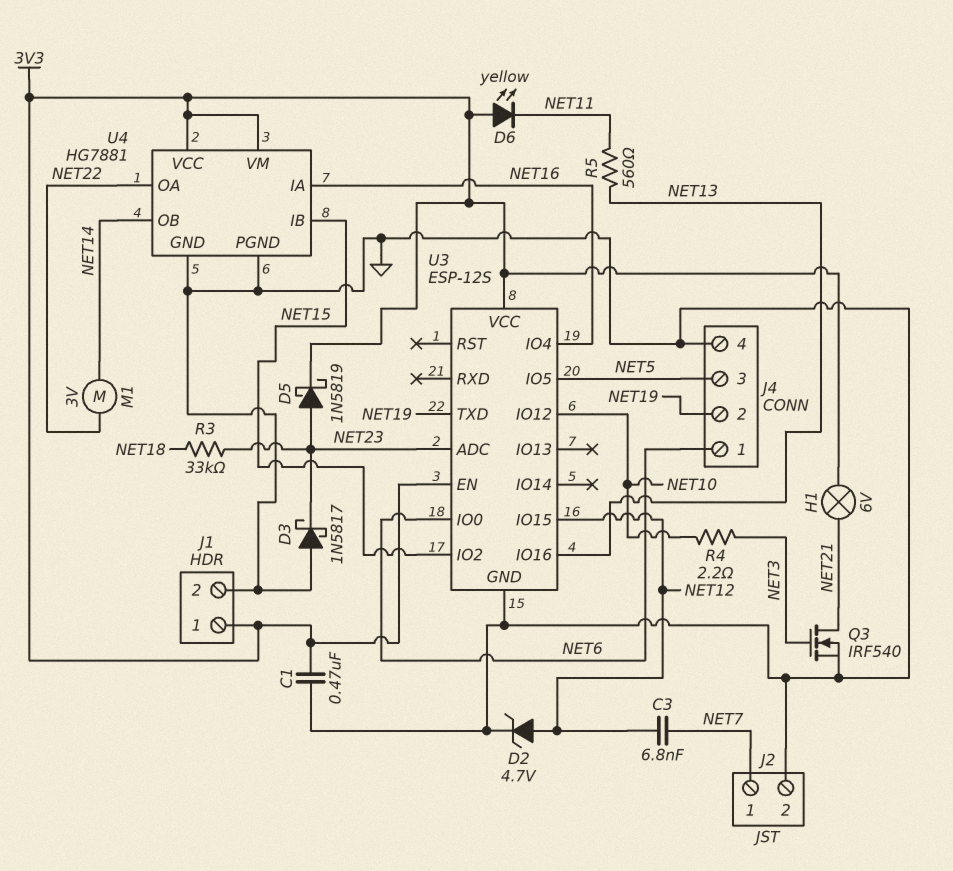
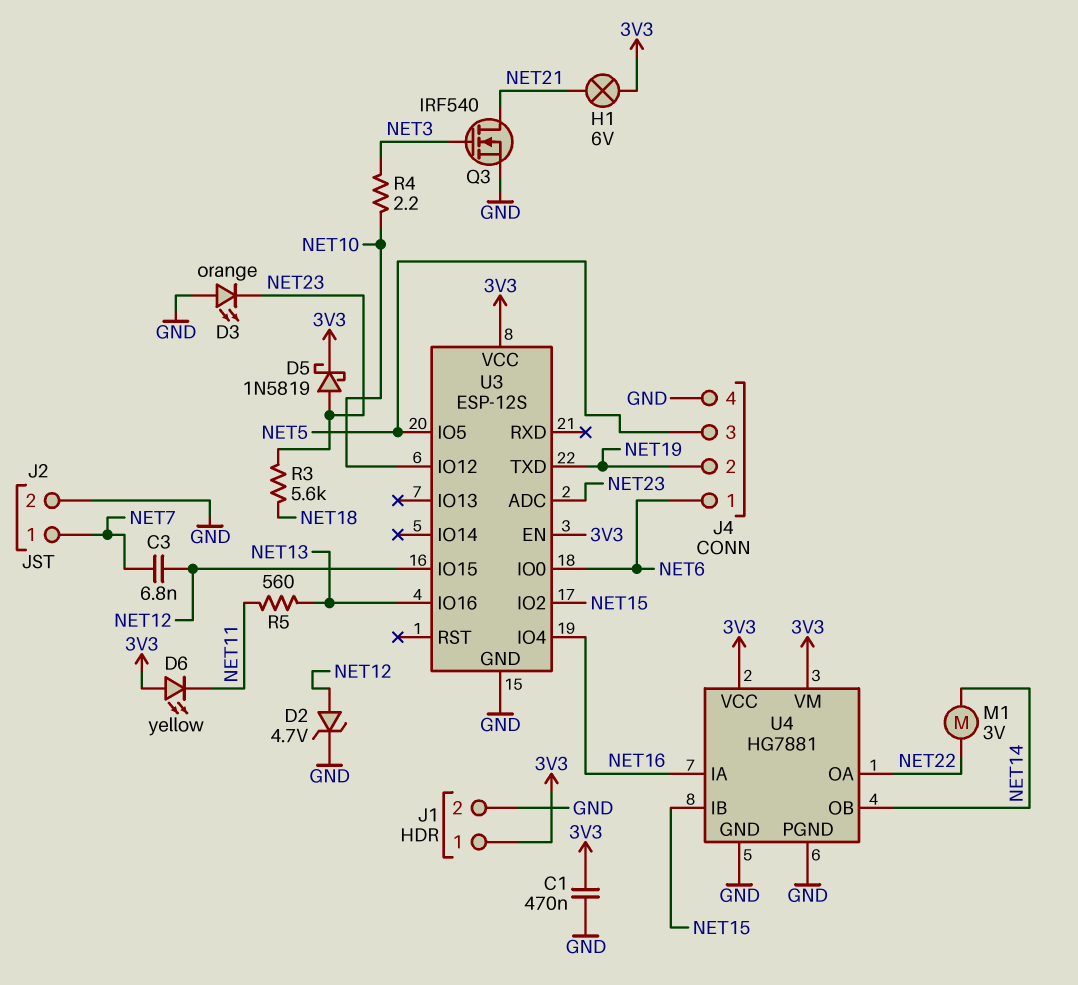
D3: schottky 1N5817 (A GND, K NET23) -> LED orange (A GND, K NET23)
R3: 33k (NET18, NET23) -> 5.6k (NET18, NET23)

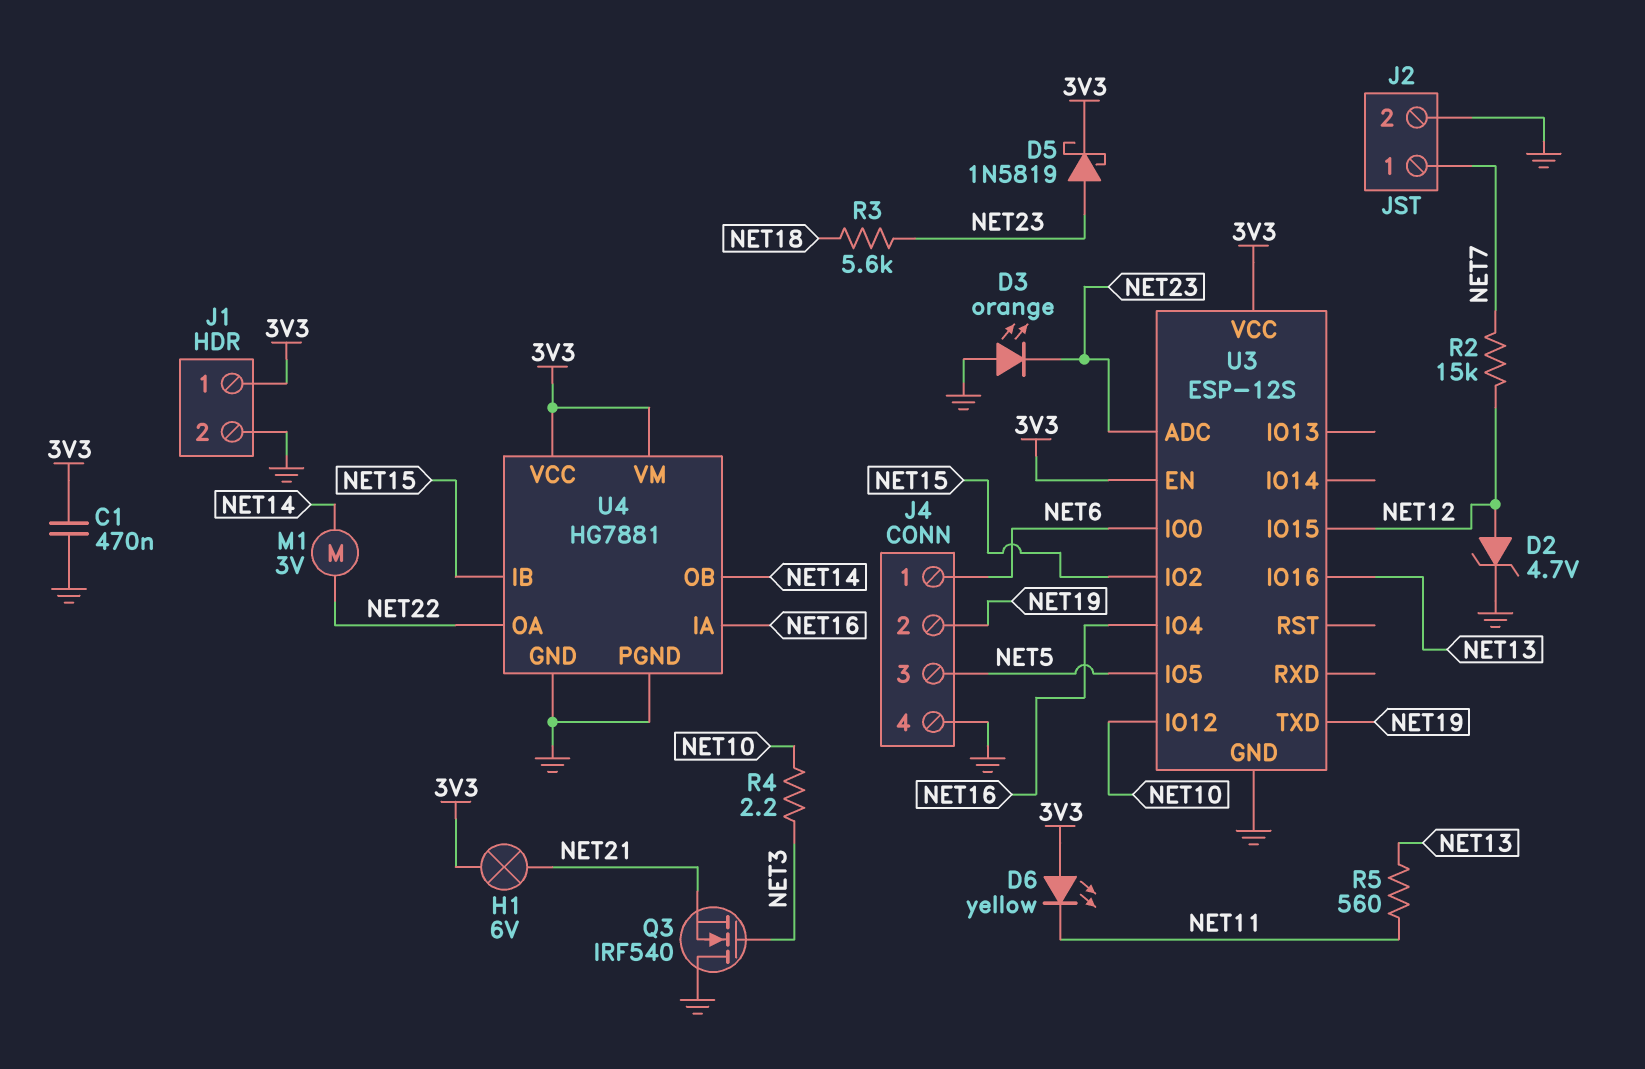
C3: 6.8nF (NET7, NET12) -> none
Q3: NMOS IRF540 (G NET3, D NET21, S GND) -> NMOS IRF540 (G NET3, D GND, S NET21)
R2: none -> 15k (NET7, NET12)

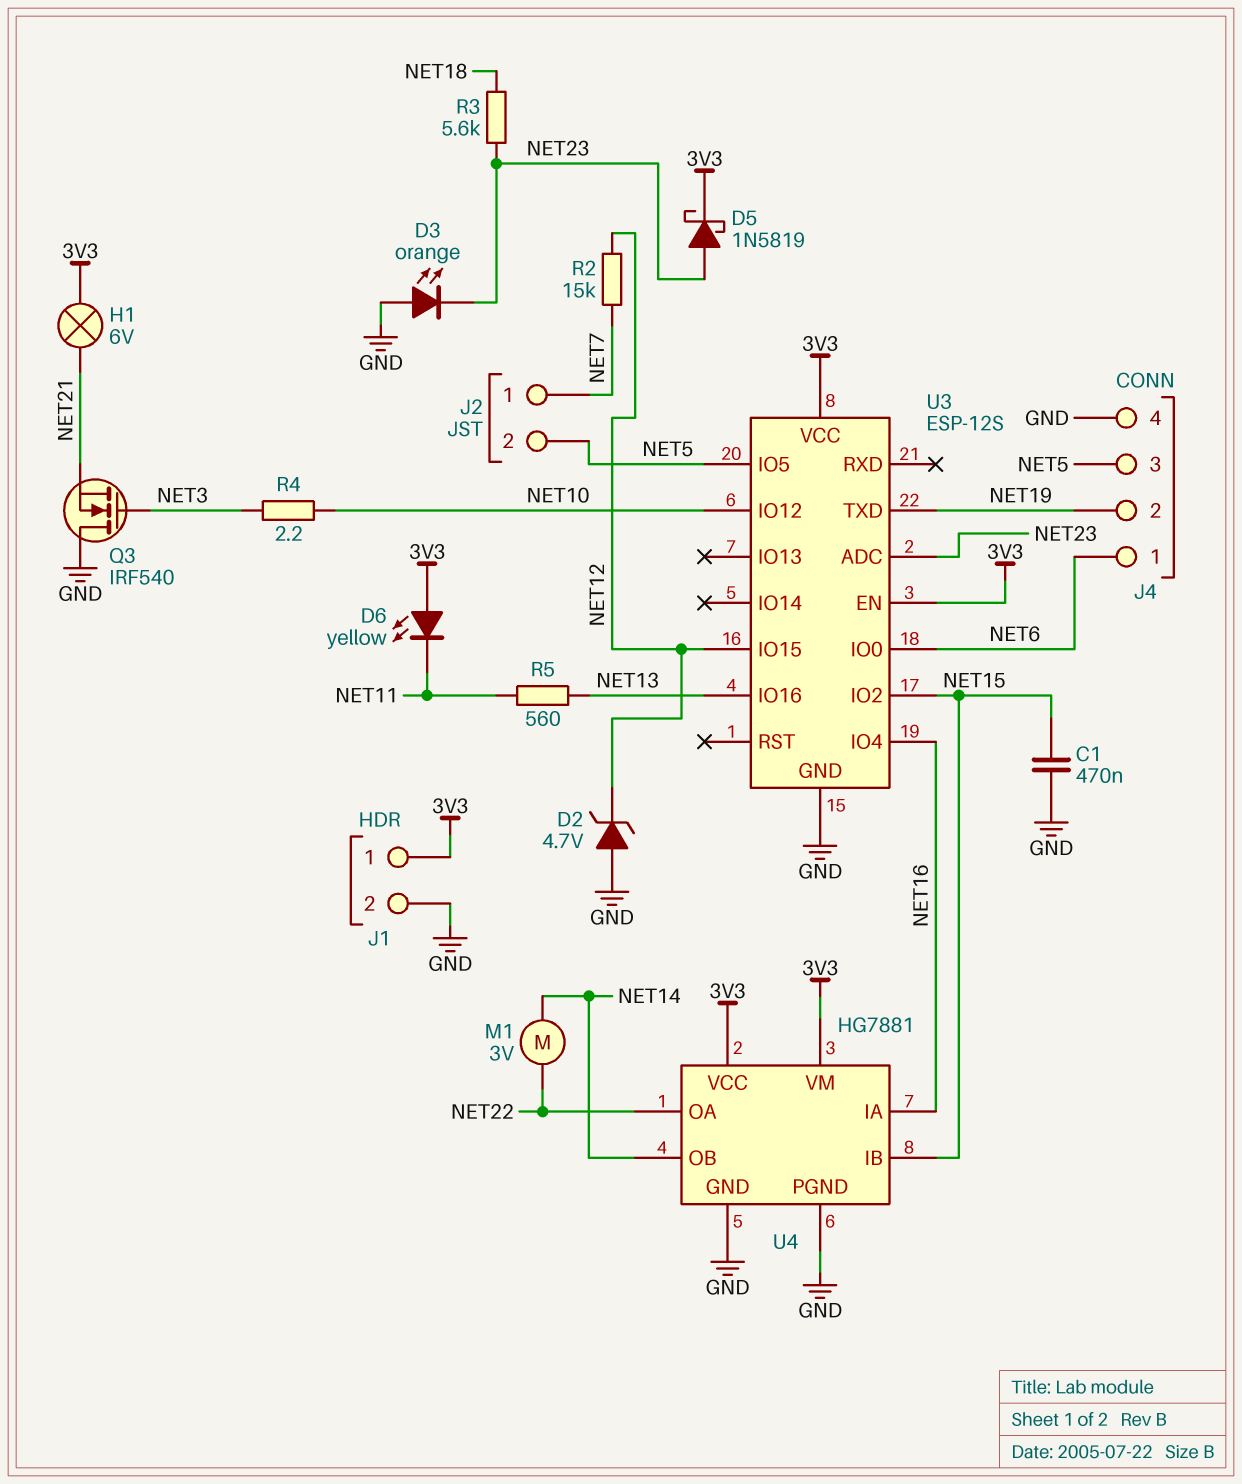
C1: 470nF (3V3, GND) -> 470nF (GND, NET15)
D2: zener 4.7V (A NET12, K GND) -> zener 4.7V (A GND, K NET12)
J2 pin 2: GND -> NET5

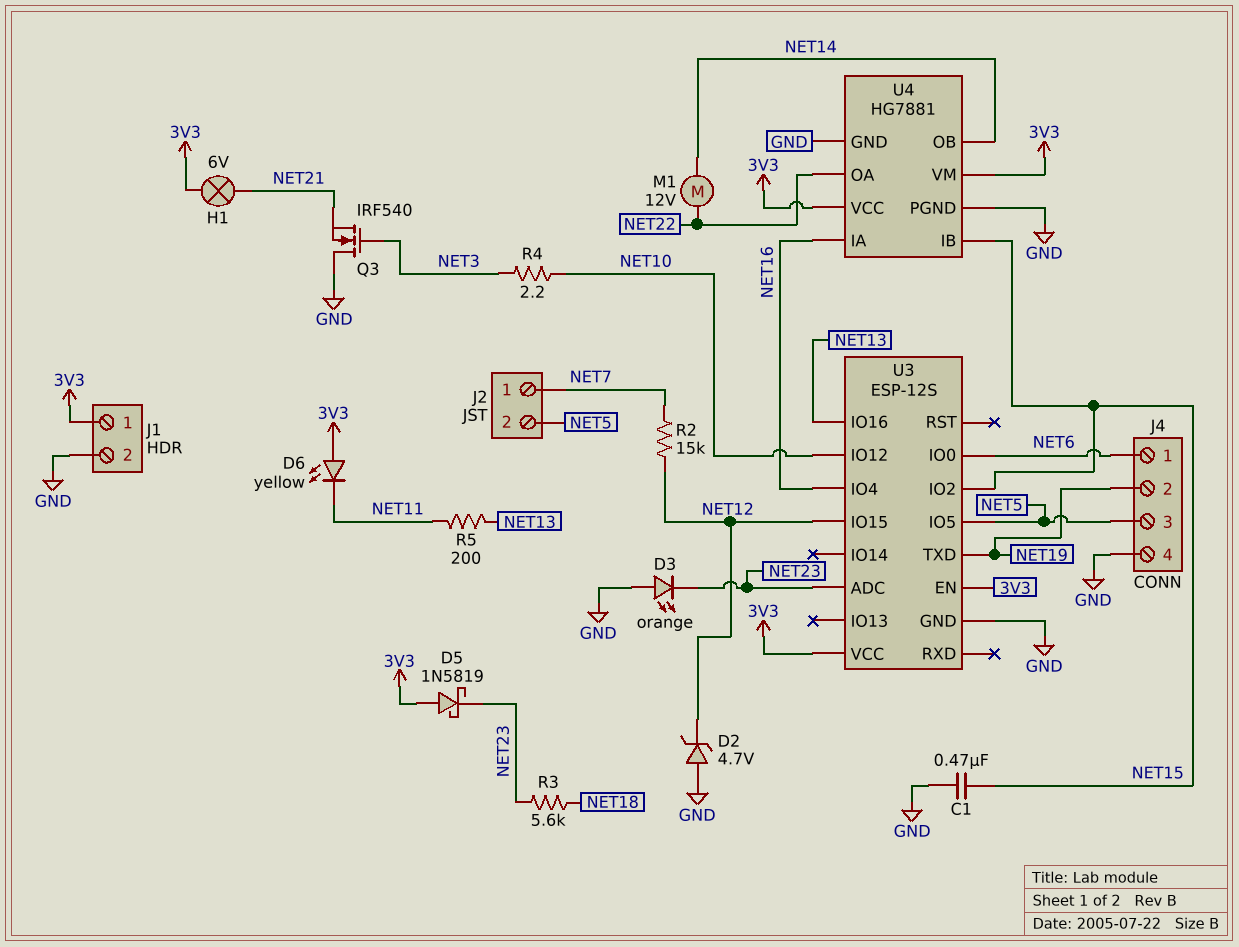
D5: schottky 1N5819 (A NET23, K 3V3) -> schottky 1N5819 (A 3V3, K NET23)
M1: motor 3V (NET14, NET22) -> motor 12V (NET14, NET22)
R5: 560 (NET11, NET13) -> 200 (NET11, NET13)

